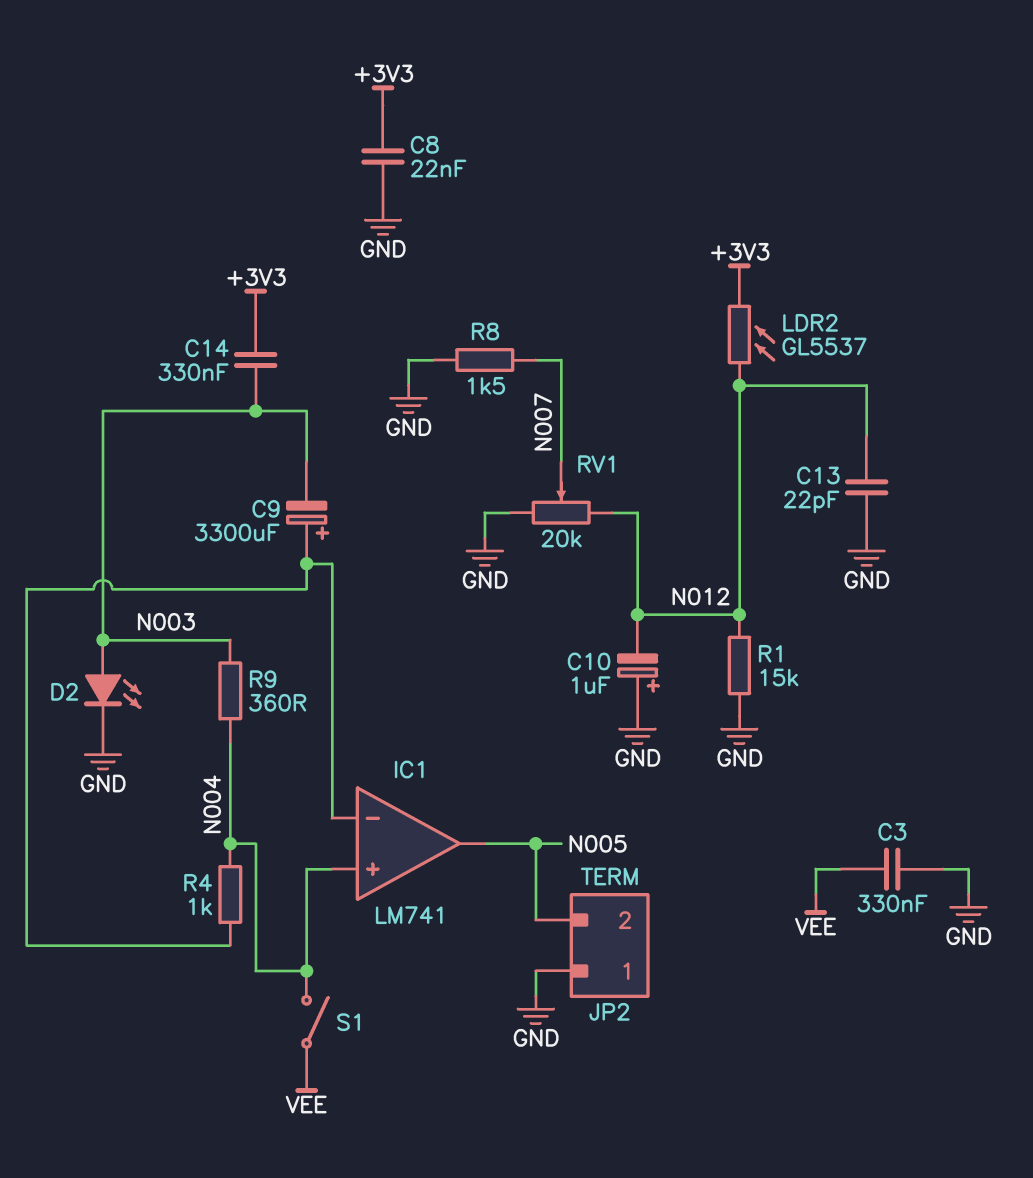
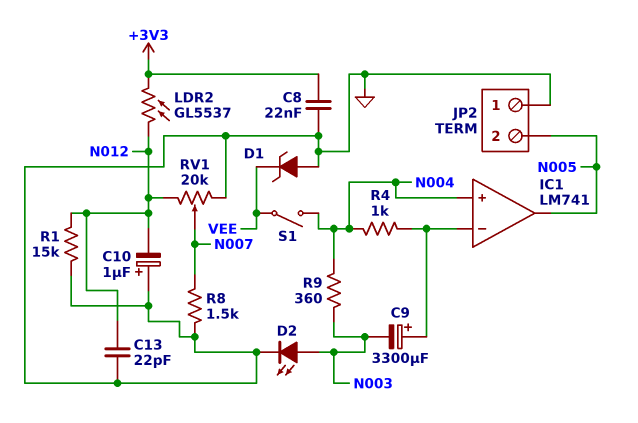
C3: 330nF (GND, VEE) -> none
C14: 330nF (+3V3, N003) -> none
D1: none -> zener (A GND, K VEE)

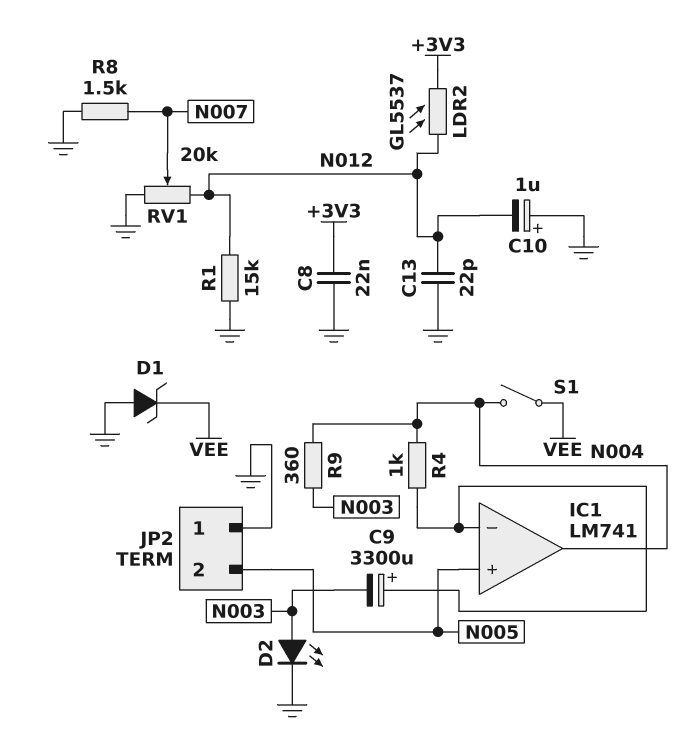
IC1 pin in+: N004 -> N005
IC1 pin out: N005 -> N004

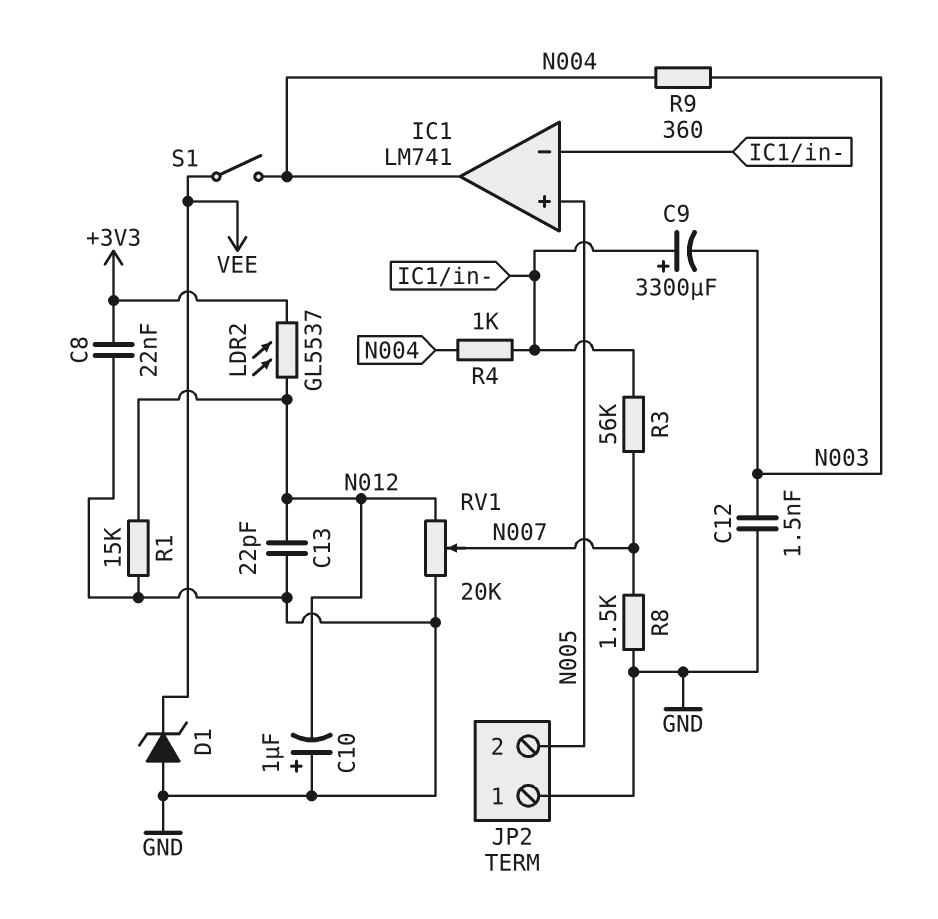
C12: none -> 1.5nF (GND, N003)
D2: LED (A N003, K GND) -> none
R3: none -> 56k (IC1/in-, N007)

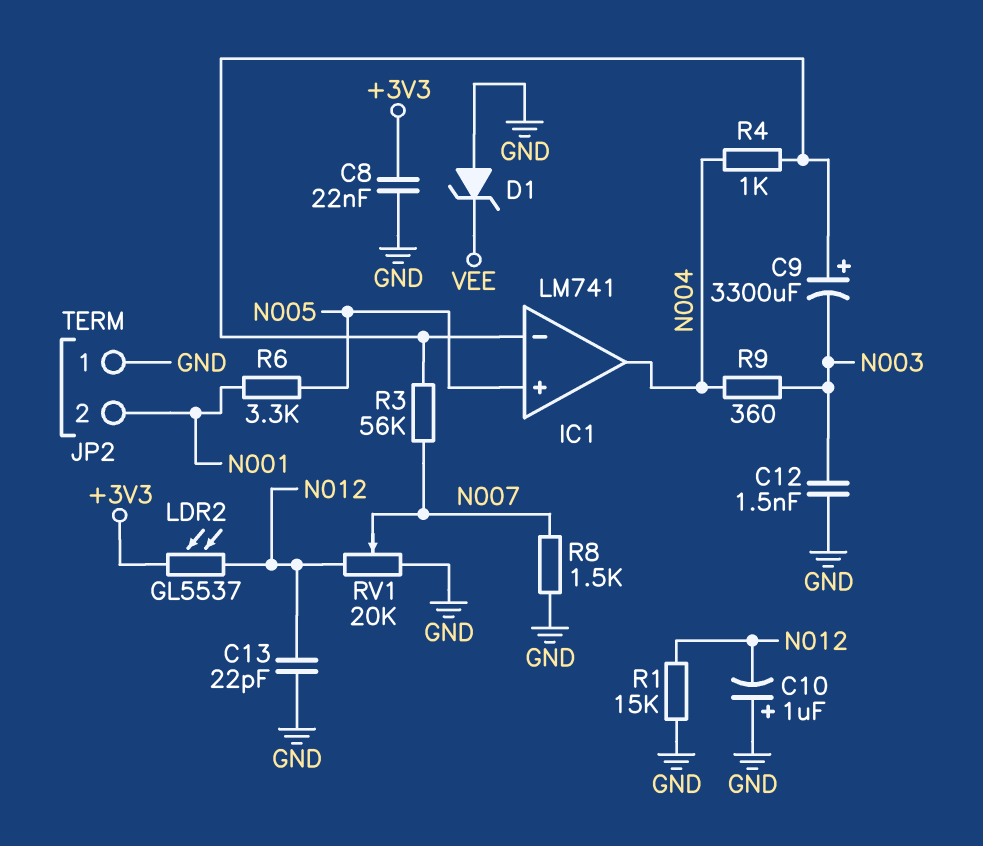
JP2 pin 2: N005 -> N001
R6: none -> 3.3k (N001, N005)
S1: switch (N004, VEE) -> none

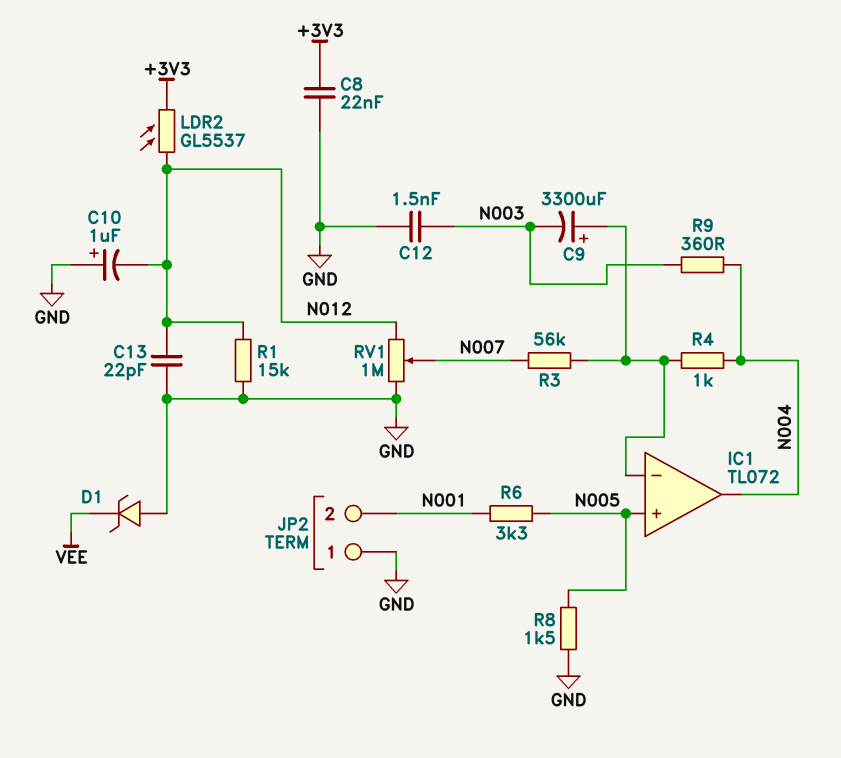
IC1: LM741 -> TL072
R8: 1.5k (GND, N007) -> 1.5k (GND, N005)
RV1: 20k (GND, N012, wiper N007) -> 1M (GND, N012, wiper N007)

